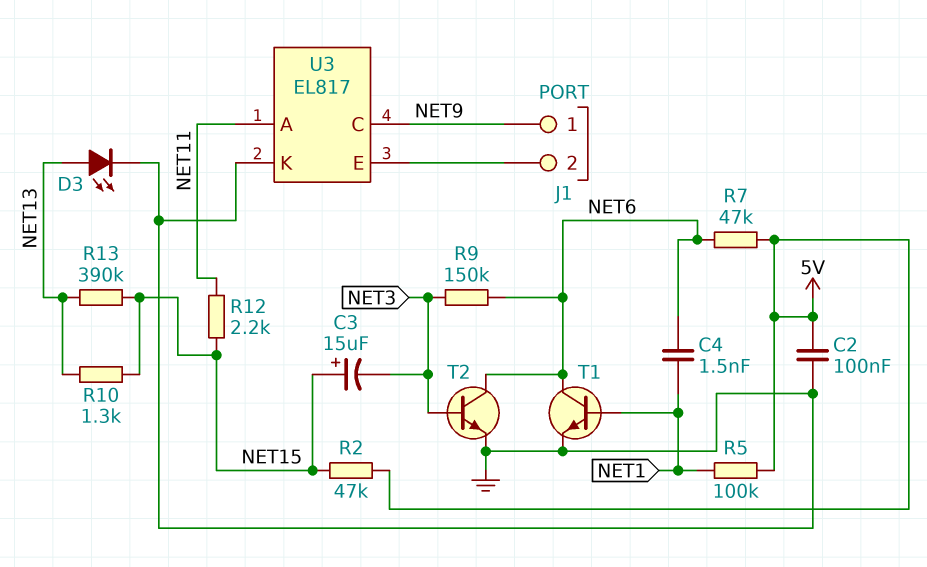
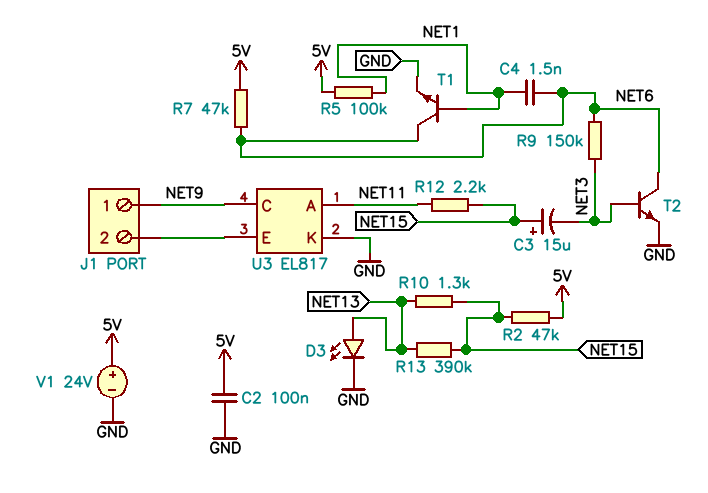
V1: none -> 24V (plus 5V, minus GND)

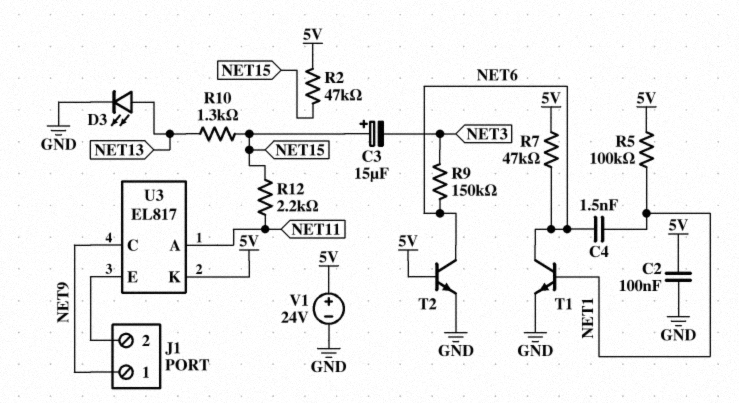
R13: 390k (NET13, NET15) -> none
T2: NPN (B NET3, C NET6, E GND) -> NPN (B 5V, C NET6, E GND)
U3 pin K: GND -> 5V

